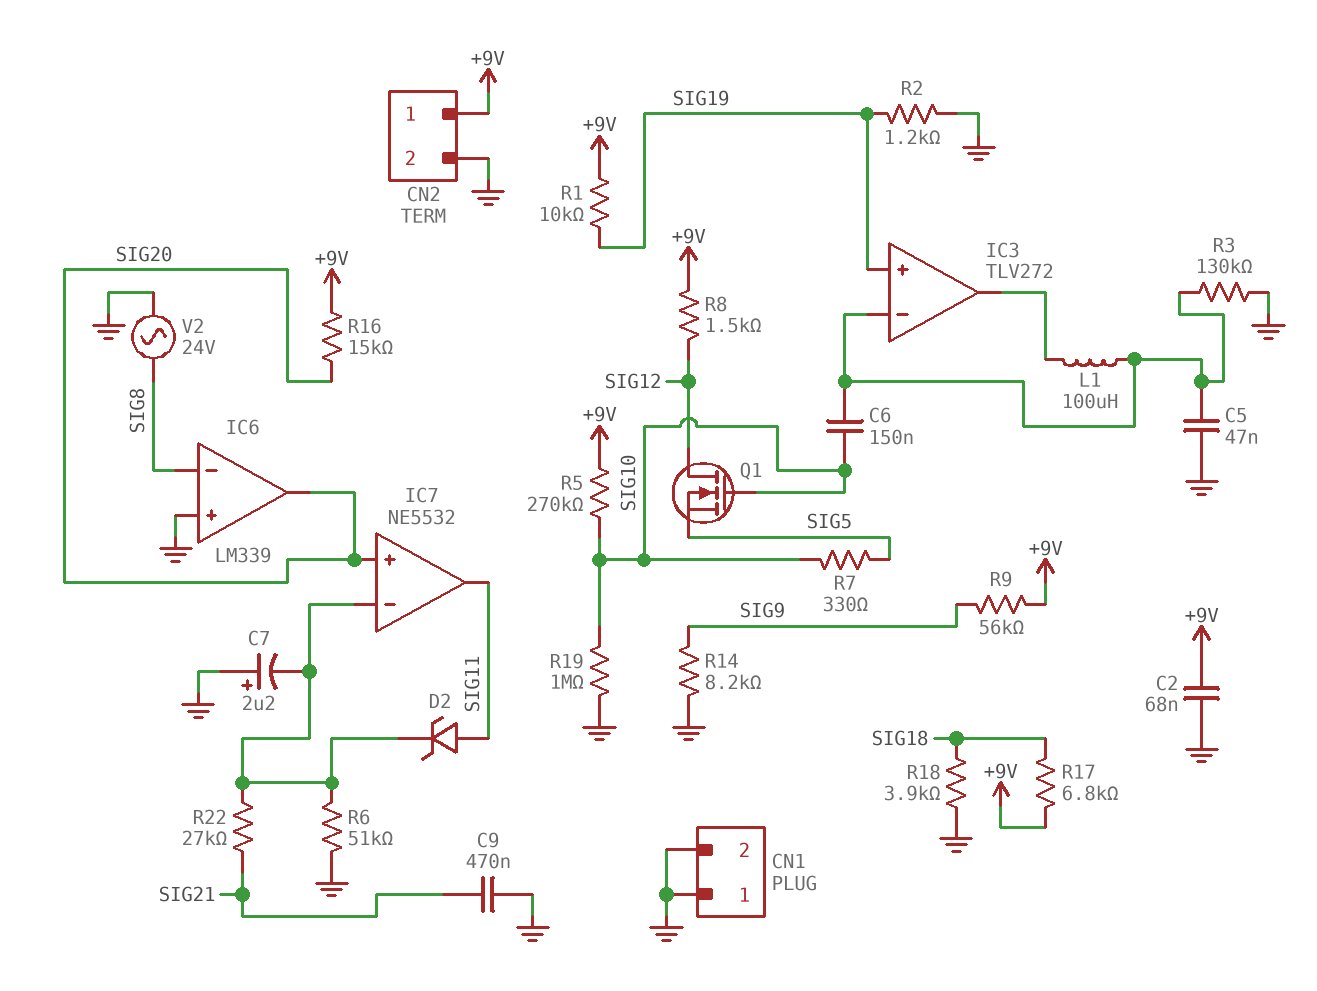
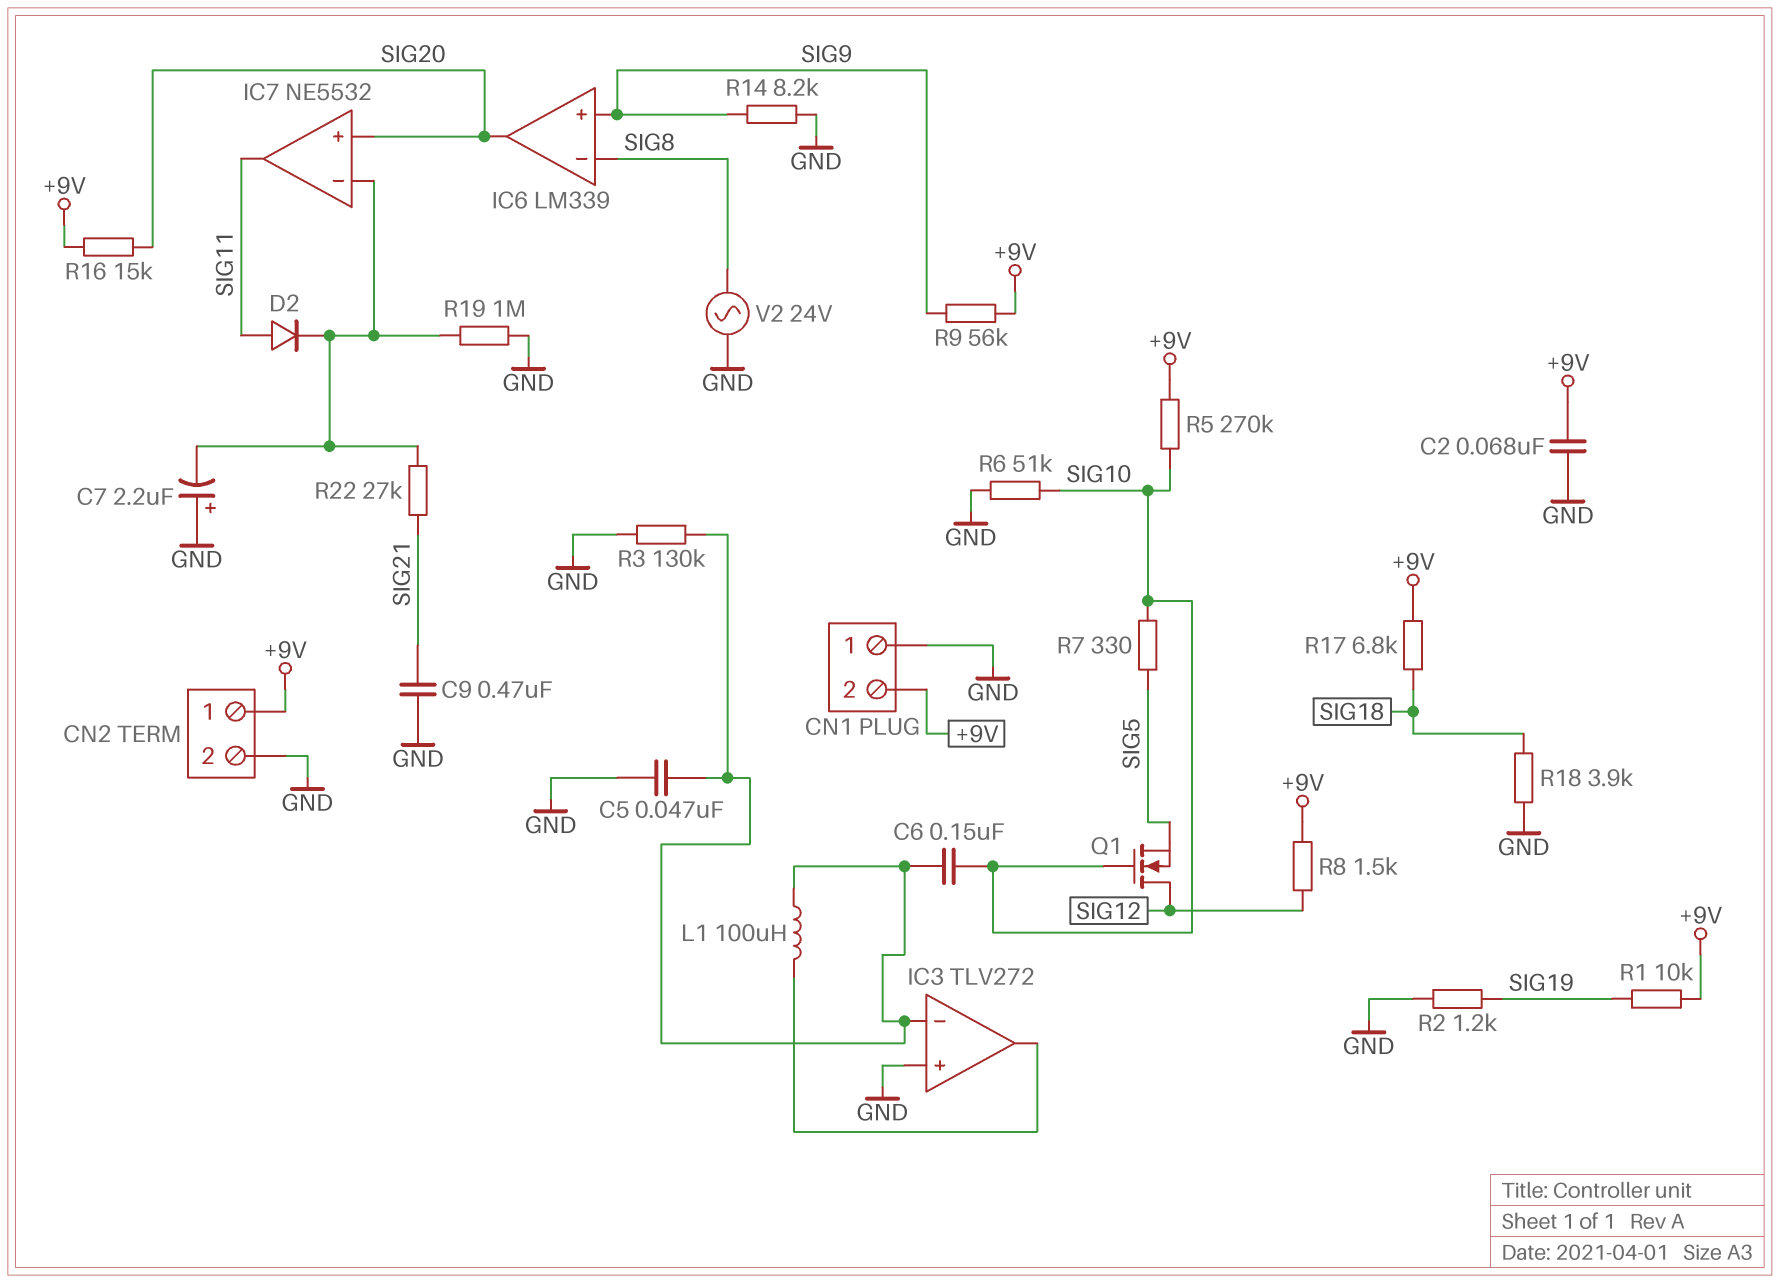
CN1 pin 2: GND -> +9V
D2: zener (A SIG11, K IC7/in-) -> diode (A SIG11, K IC7/in-)
IC3 pin in+: SIG19 -> GND
IC6 pin in+: GND -> SIG9
R6: 51k (GND, IC7/in-) -> 51k (GND, SIG10)
R19: 1M (GND, SIG10) -> 1M (GND, IC7/in-)

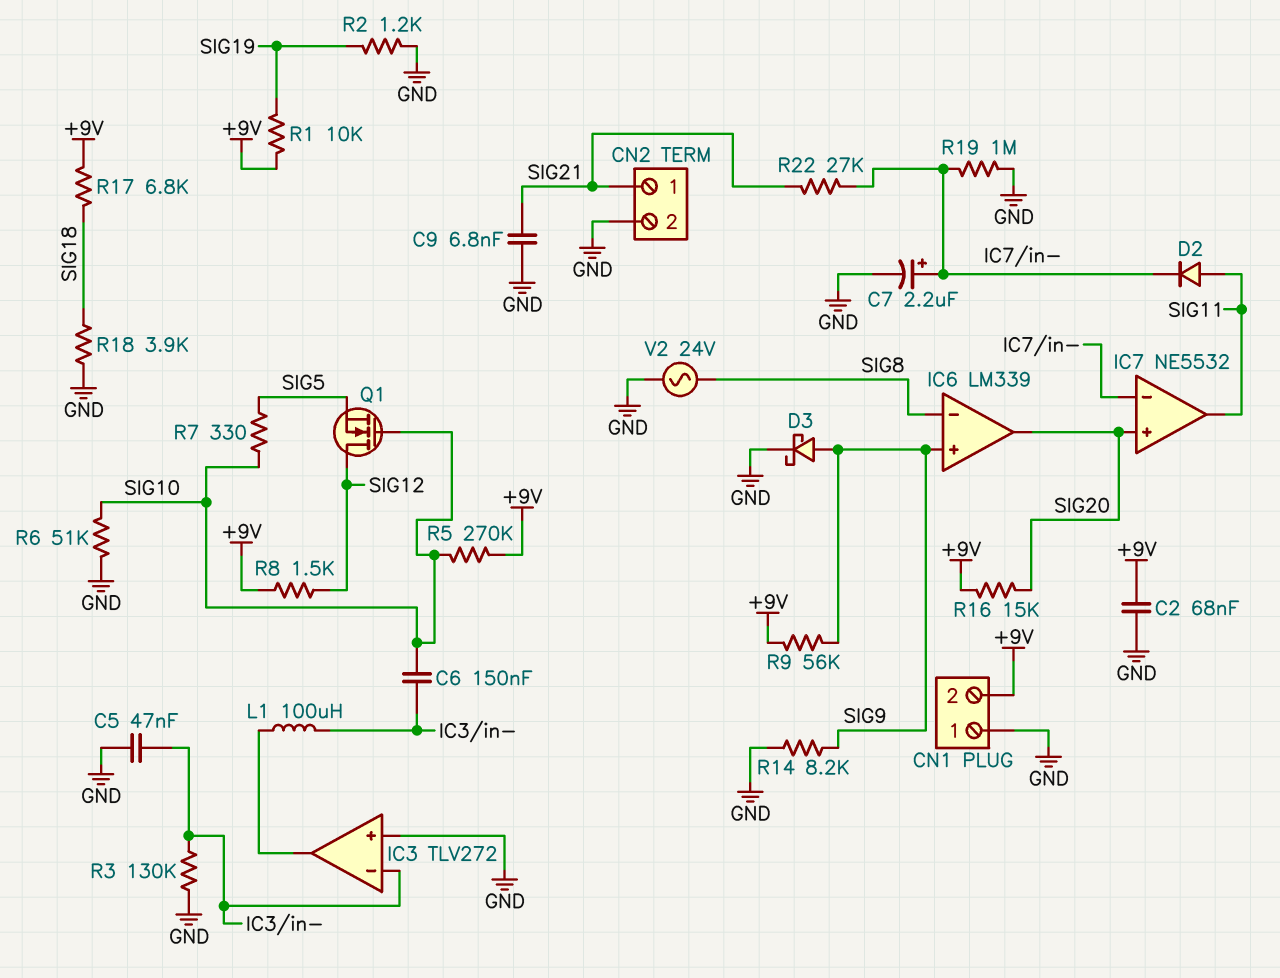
C7: 2.2uF (plus GND, minus IC7/in-) -> 2.2uF (plus IC7/in-, minus GND)
C9: 470nF (GND, SIG21) -> 6.8nF (GND, SIG21)
CN2 pin 1: +9V -> SIG21
D3: none -> schottky (A SIG9, K GND)

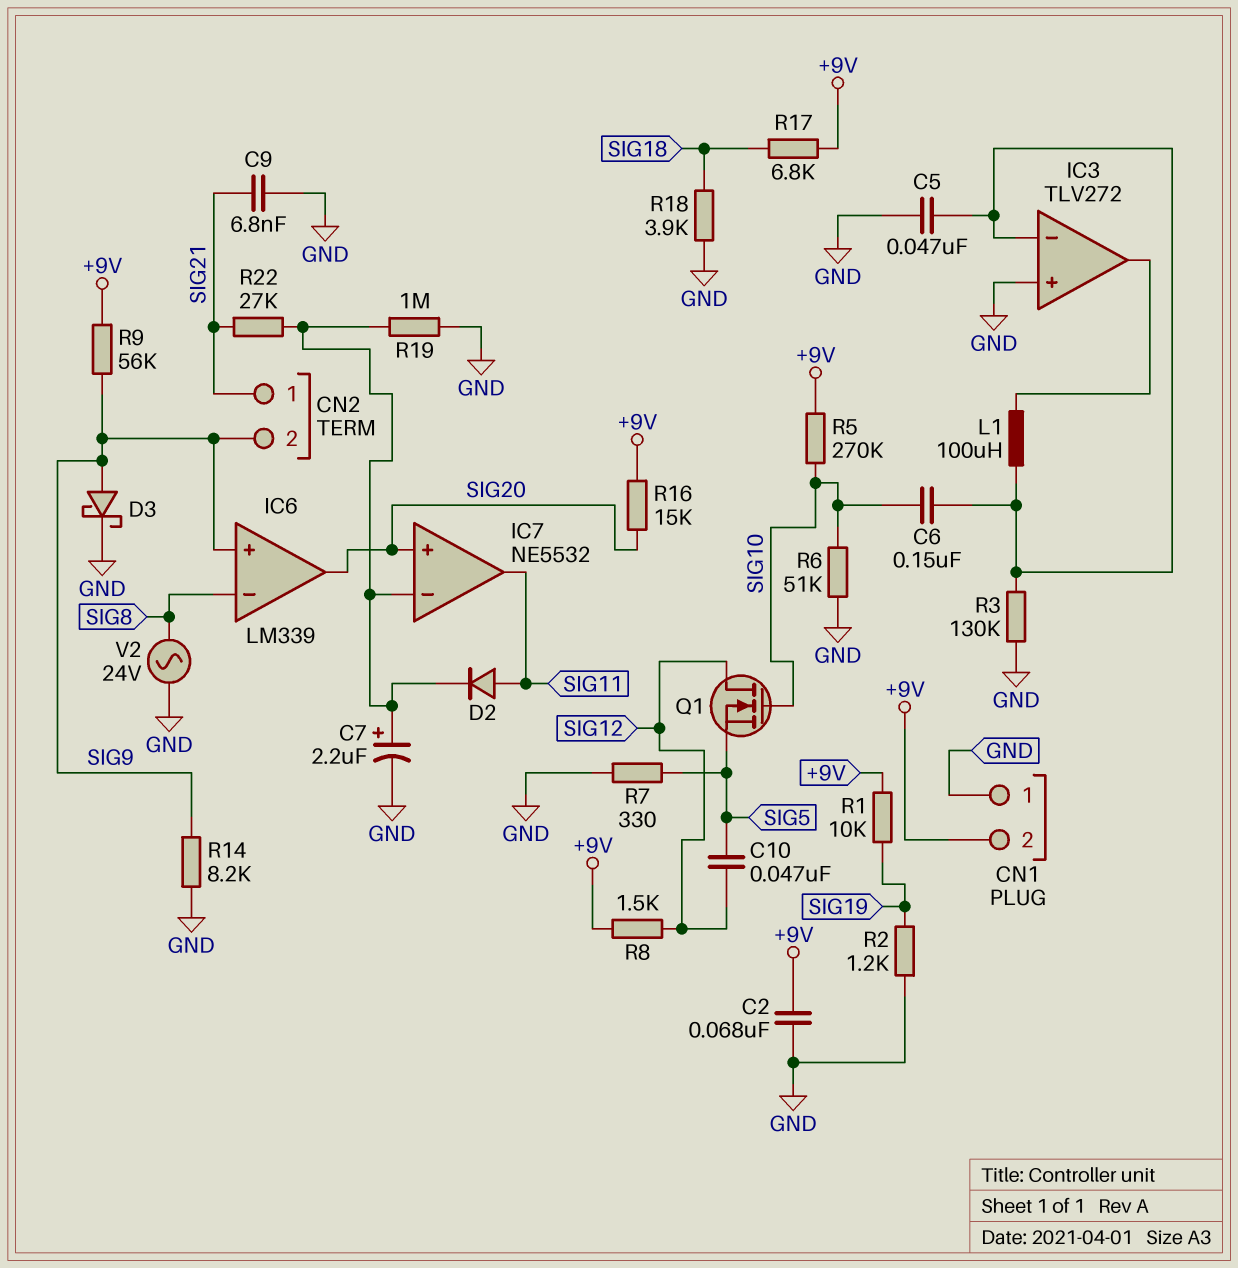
C10: none -> 47nF (SIG5, SIG12)
CN2 pin 2: GND -> SIG9
R7: 330 (SIG5, SIG10) -> 330 (GND, SIG5)

